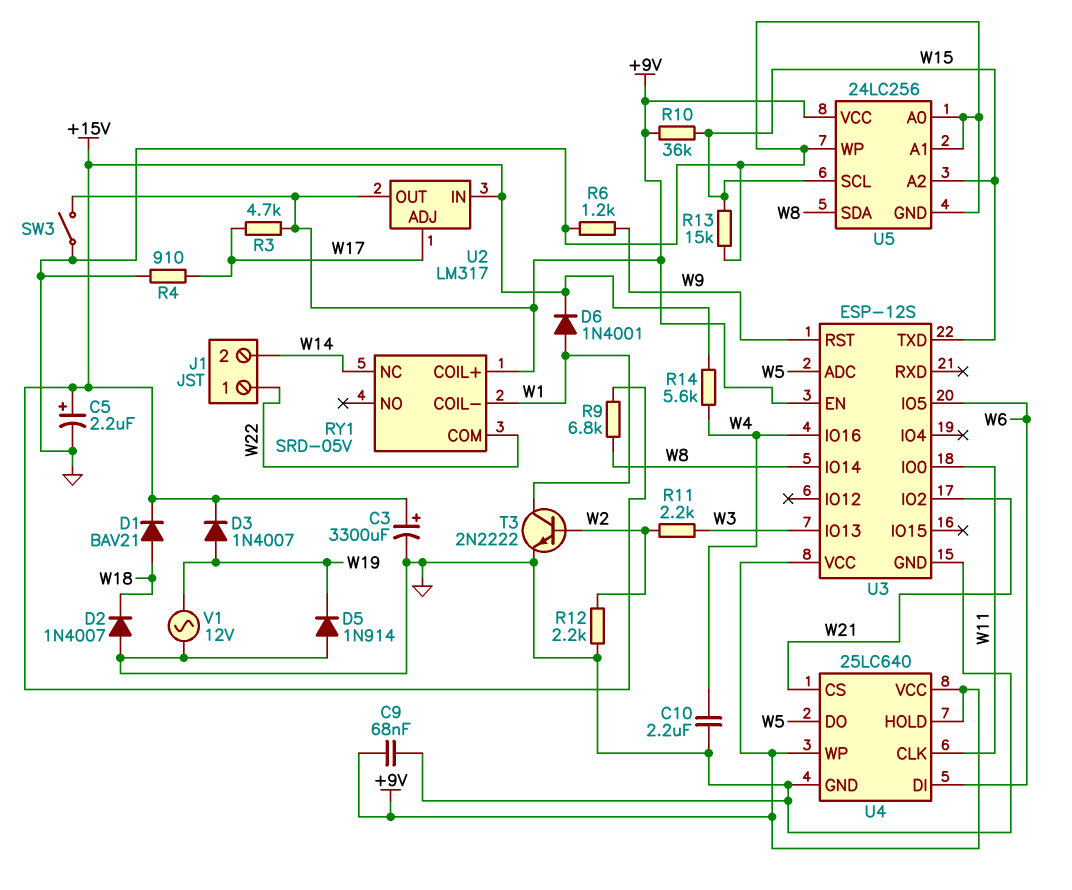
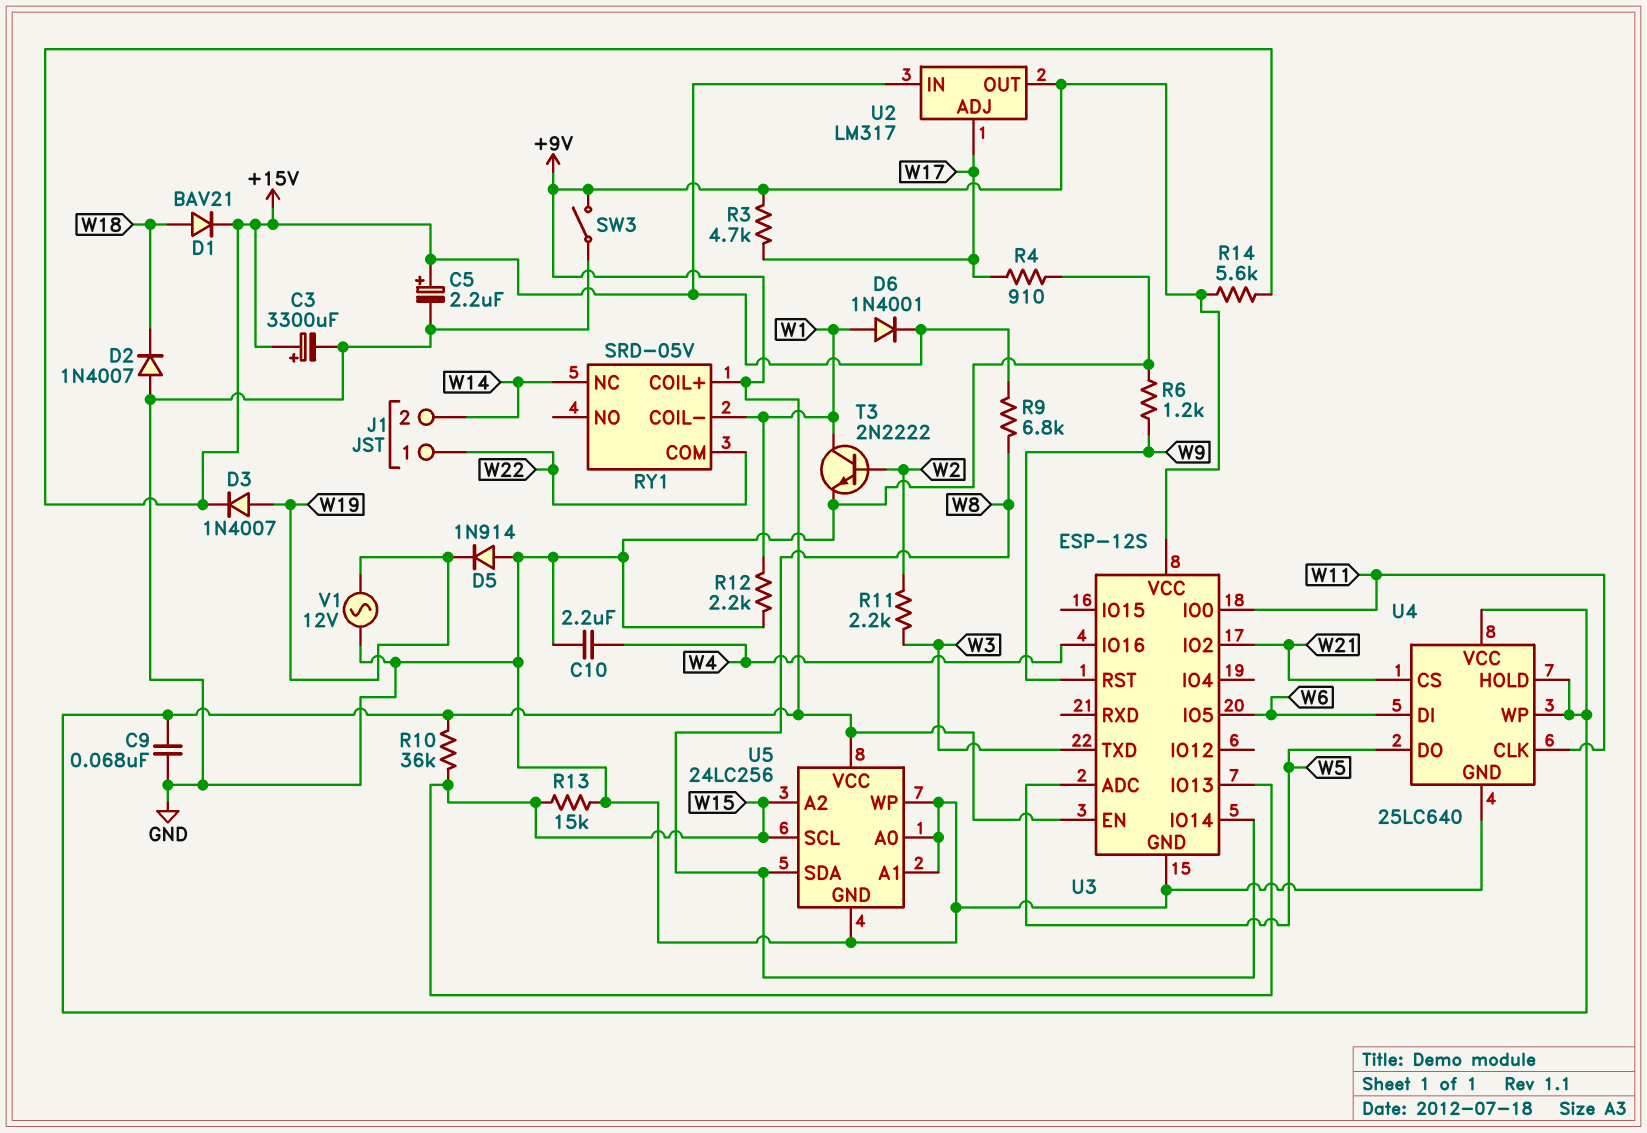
R12: 2.2k (GND, W2) -> 2.2k (GND, W1)
R14: 5.6k (+15V, W4) -> 5.6k (+9V, +15V)
U3 pin IO13: W3 -> W15
U3 pin TXD: W15 -> W3

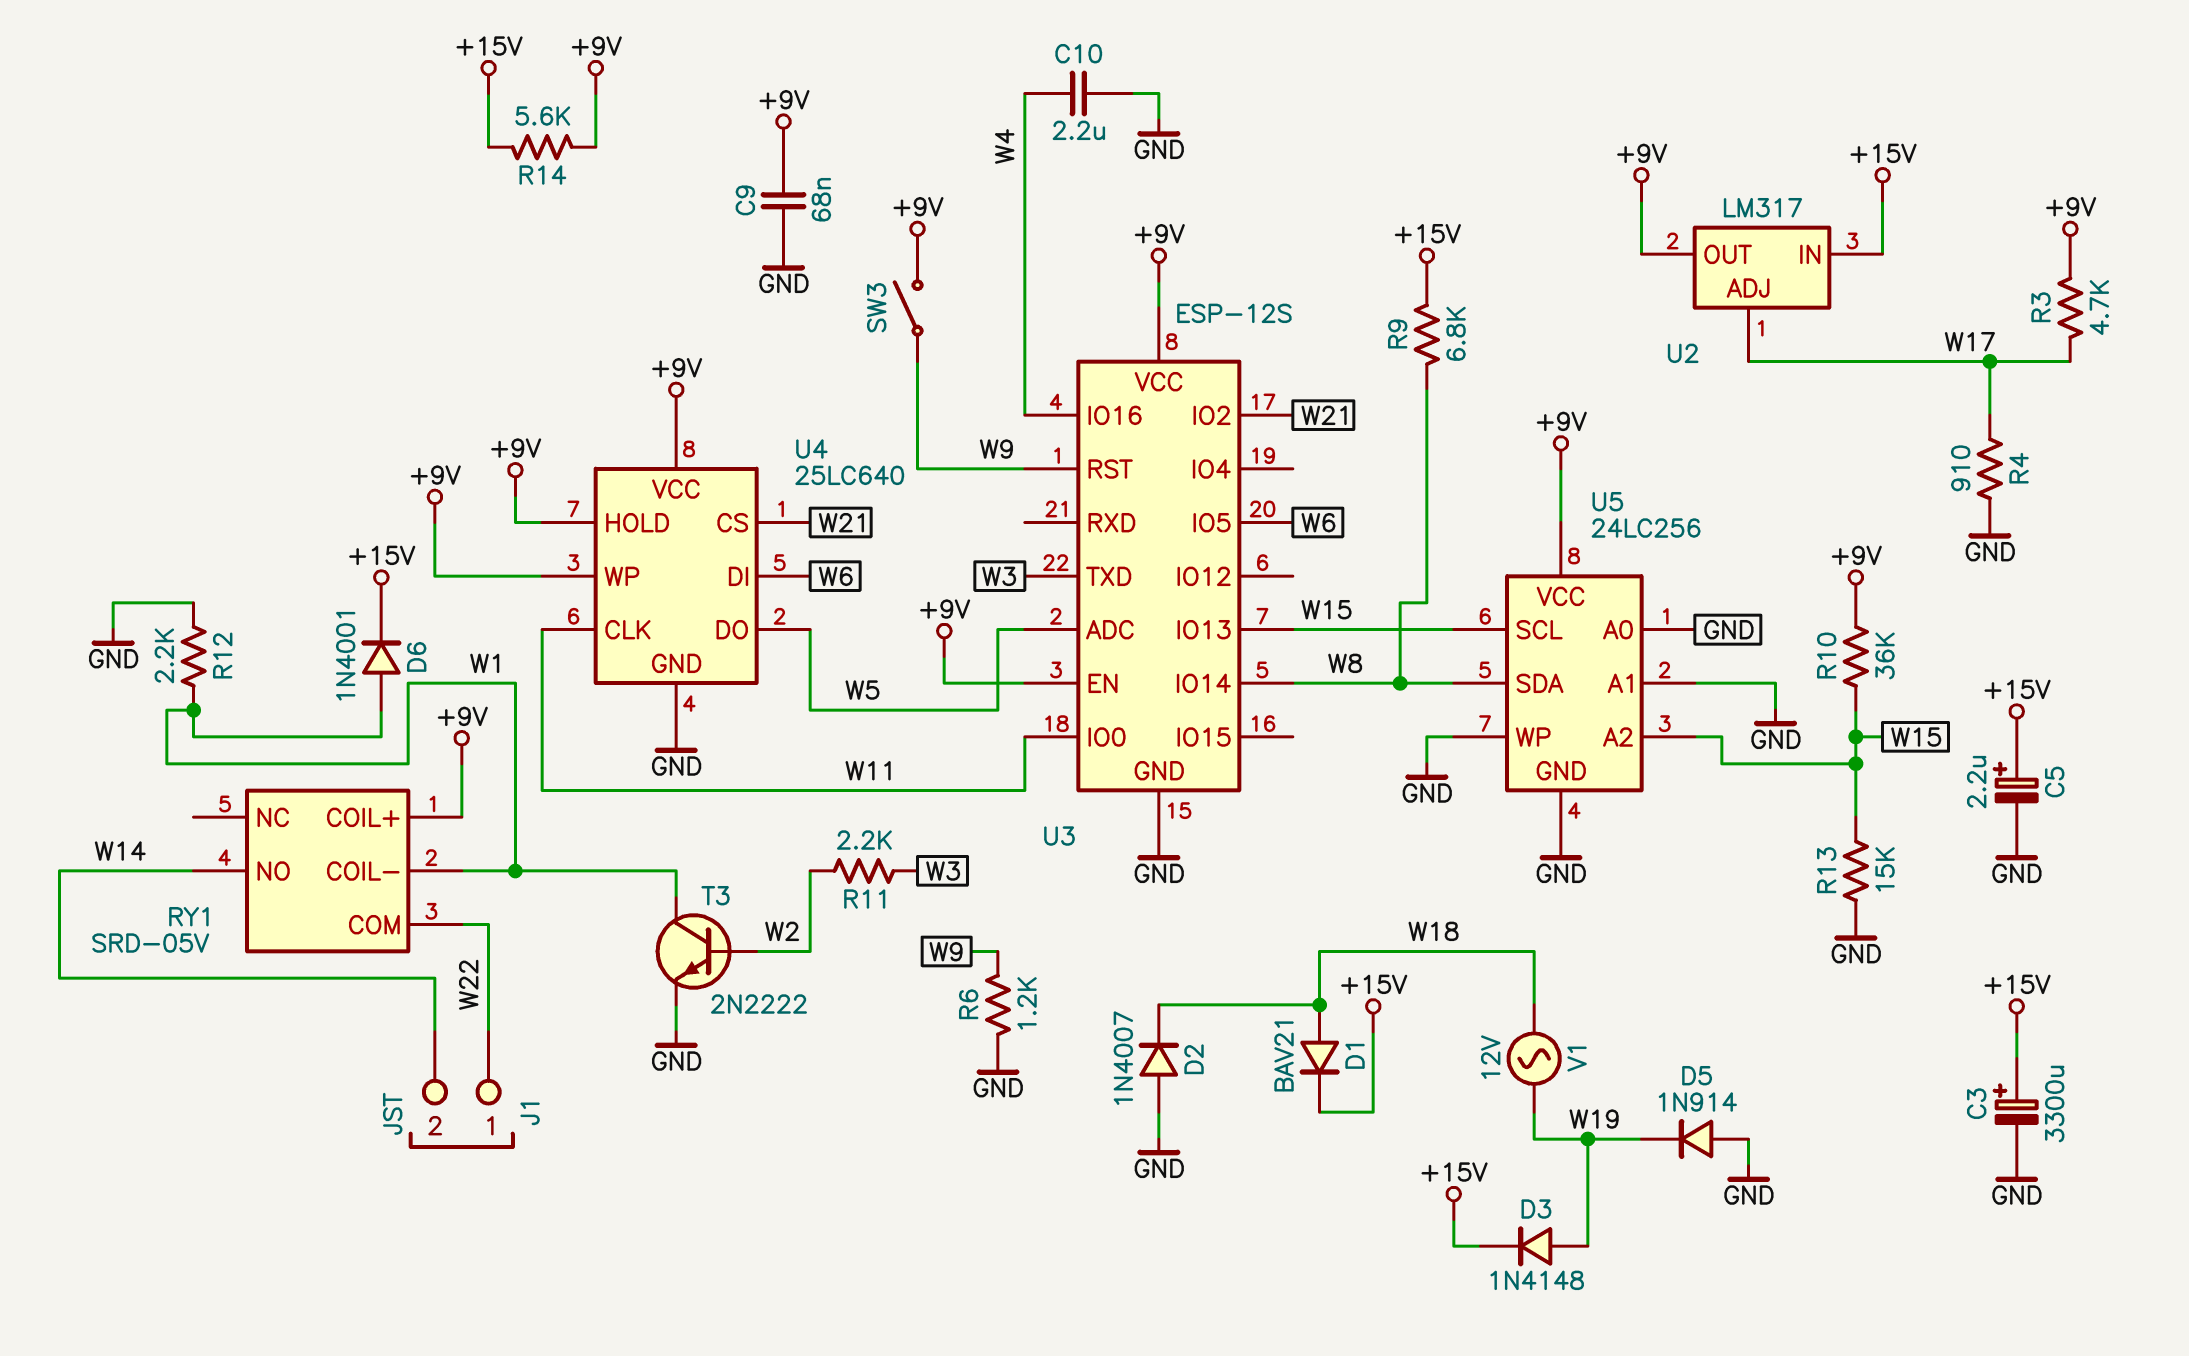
D3: diode 1N4007 (A W19, K +15V) -> diode 1N4148 (A W19, K +15V)
RY1 pin NC: W14 -> none
RY1 pin NO: none -> W14
SW3: switch (+9V, GND) -> switch (+9V, W9)
V1: AC 12V (GND, W19) -> AC 12V (W18, W19)

